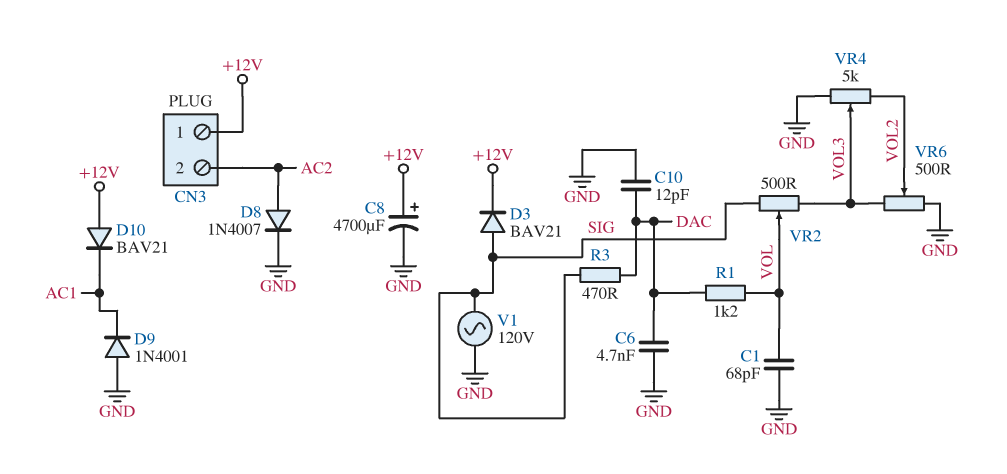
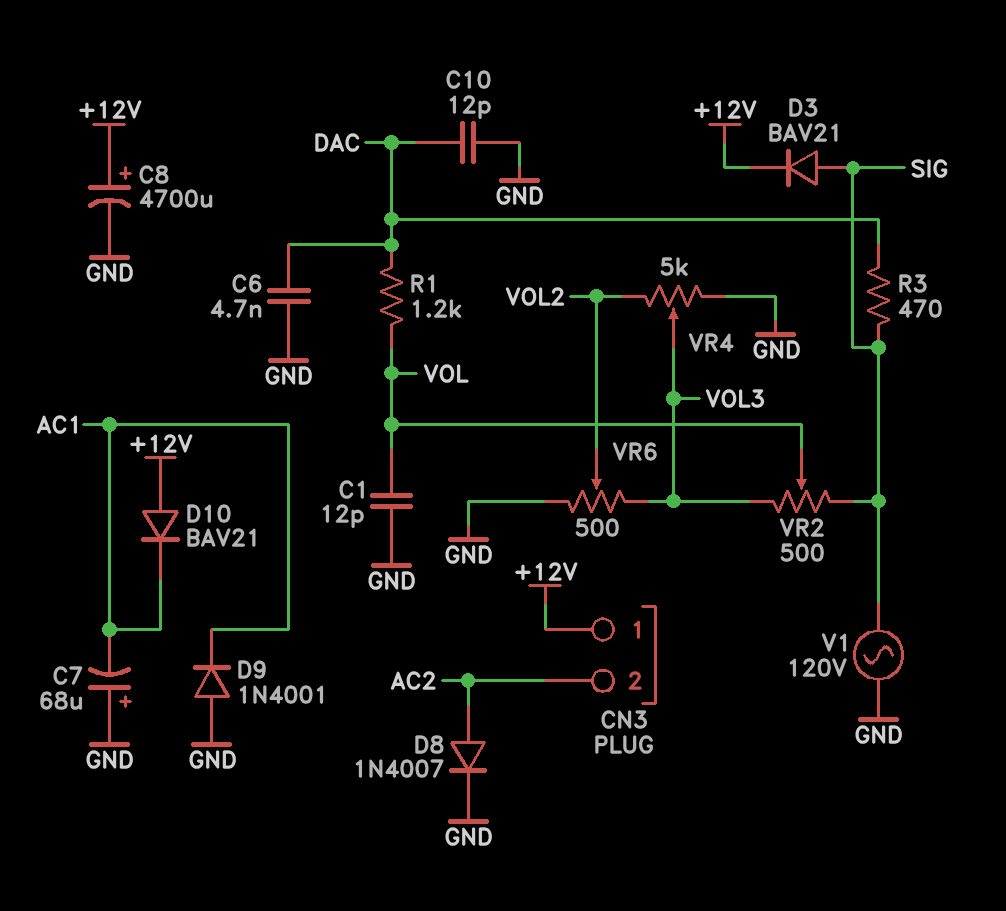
C1: 68pF (GND, VOL) -> 12pF (GND, VOL)
C7: none -> 68uF (plus GND, minus AC1)

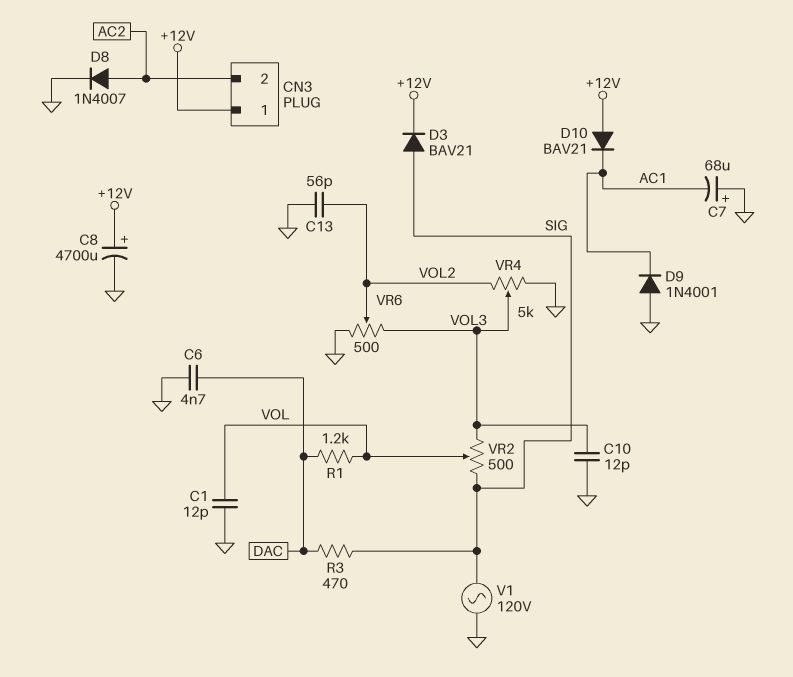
C10: 12pF (DAC, GND) -> 12pF (GND, VOL3)
C13: none -> 56pF (GND, VOL2)

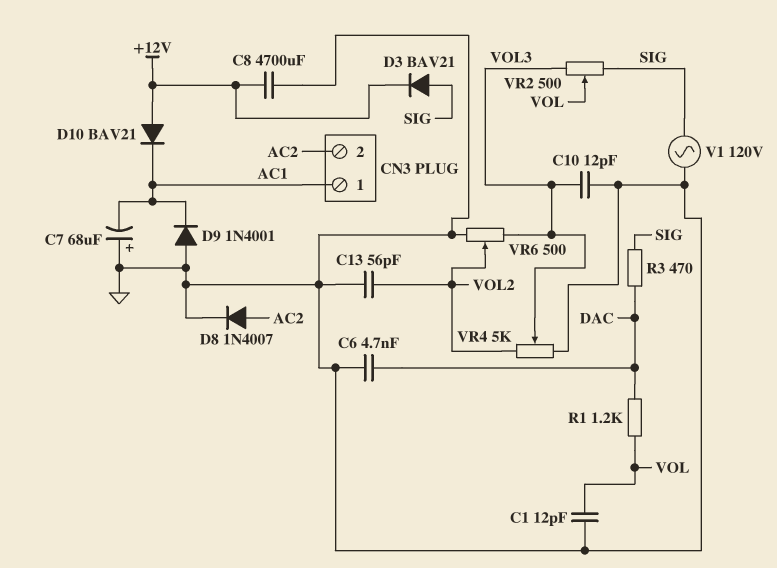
C8: 4700uF (plus +12V, minus GND) -> 4700uF (+12V, GND)
CN3 pin 1: +12V -> AC1

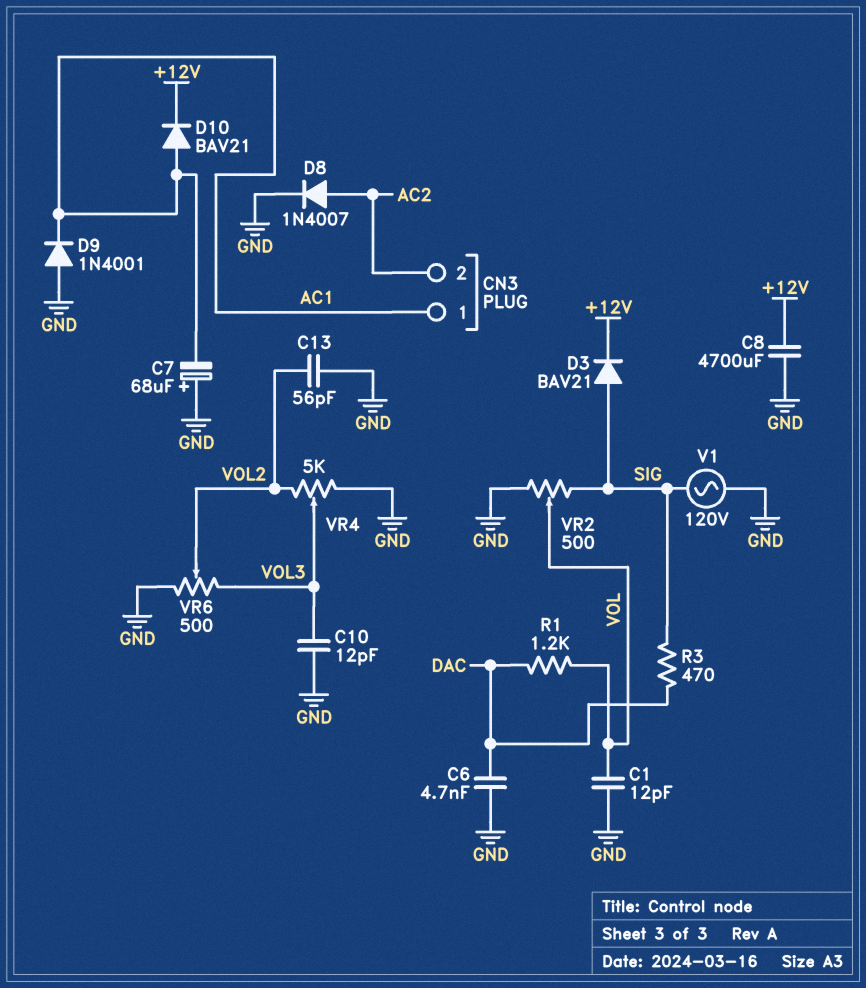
D10: diode BAV21 (A +12V, K AC1) -> diode BAV21 (A AC1, K +12V)
VR2: 500 (SIG, VOL3, wiper VOL) -> 500 (GND, SIG, wiper VOL)

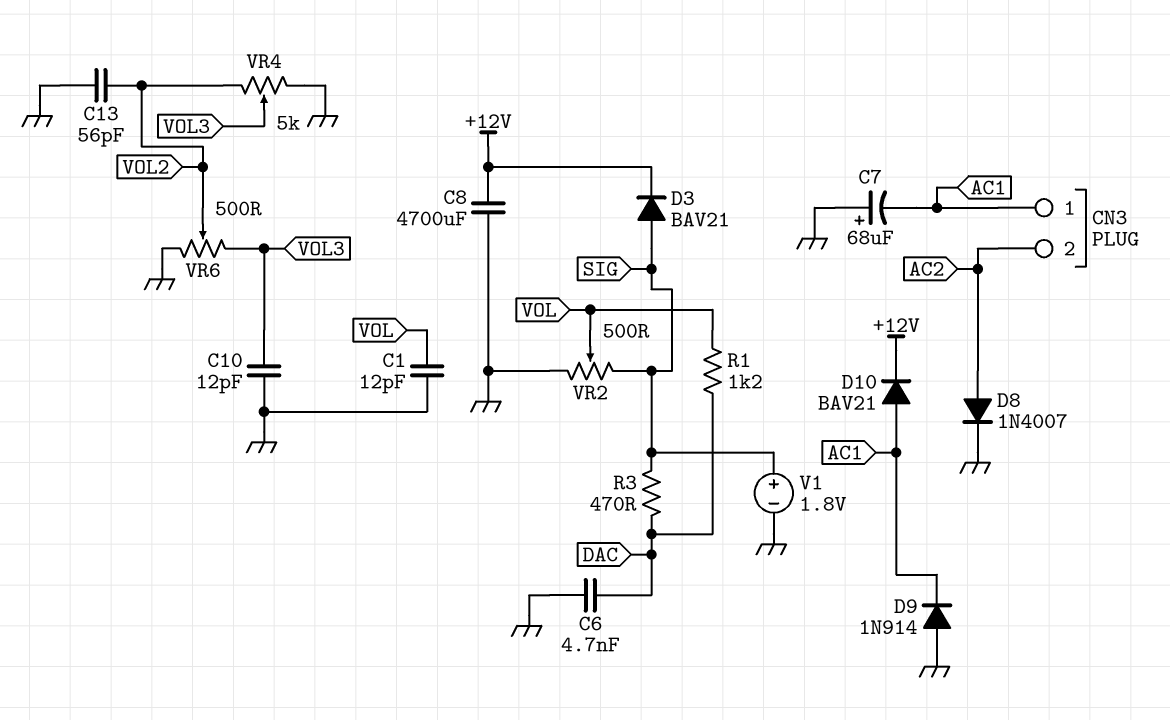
D9: diode 1N4001 (A GND, K AC1) -> diode 1N914 (A GND, K AC1)
V1: AC 120V (GND, SIG) -> 1.8V (plus SIG, minus GND)

